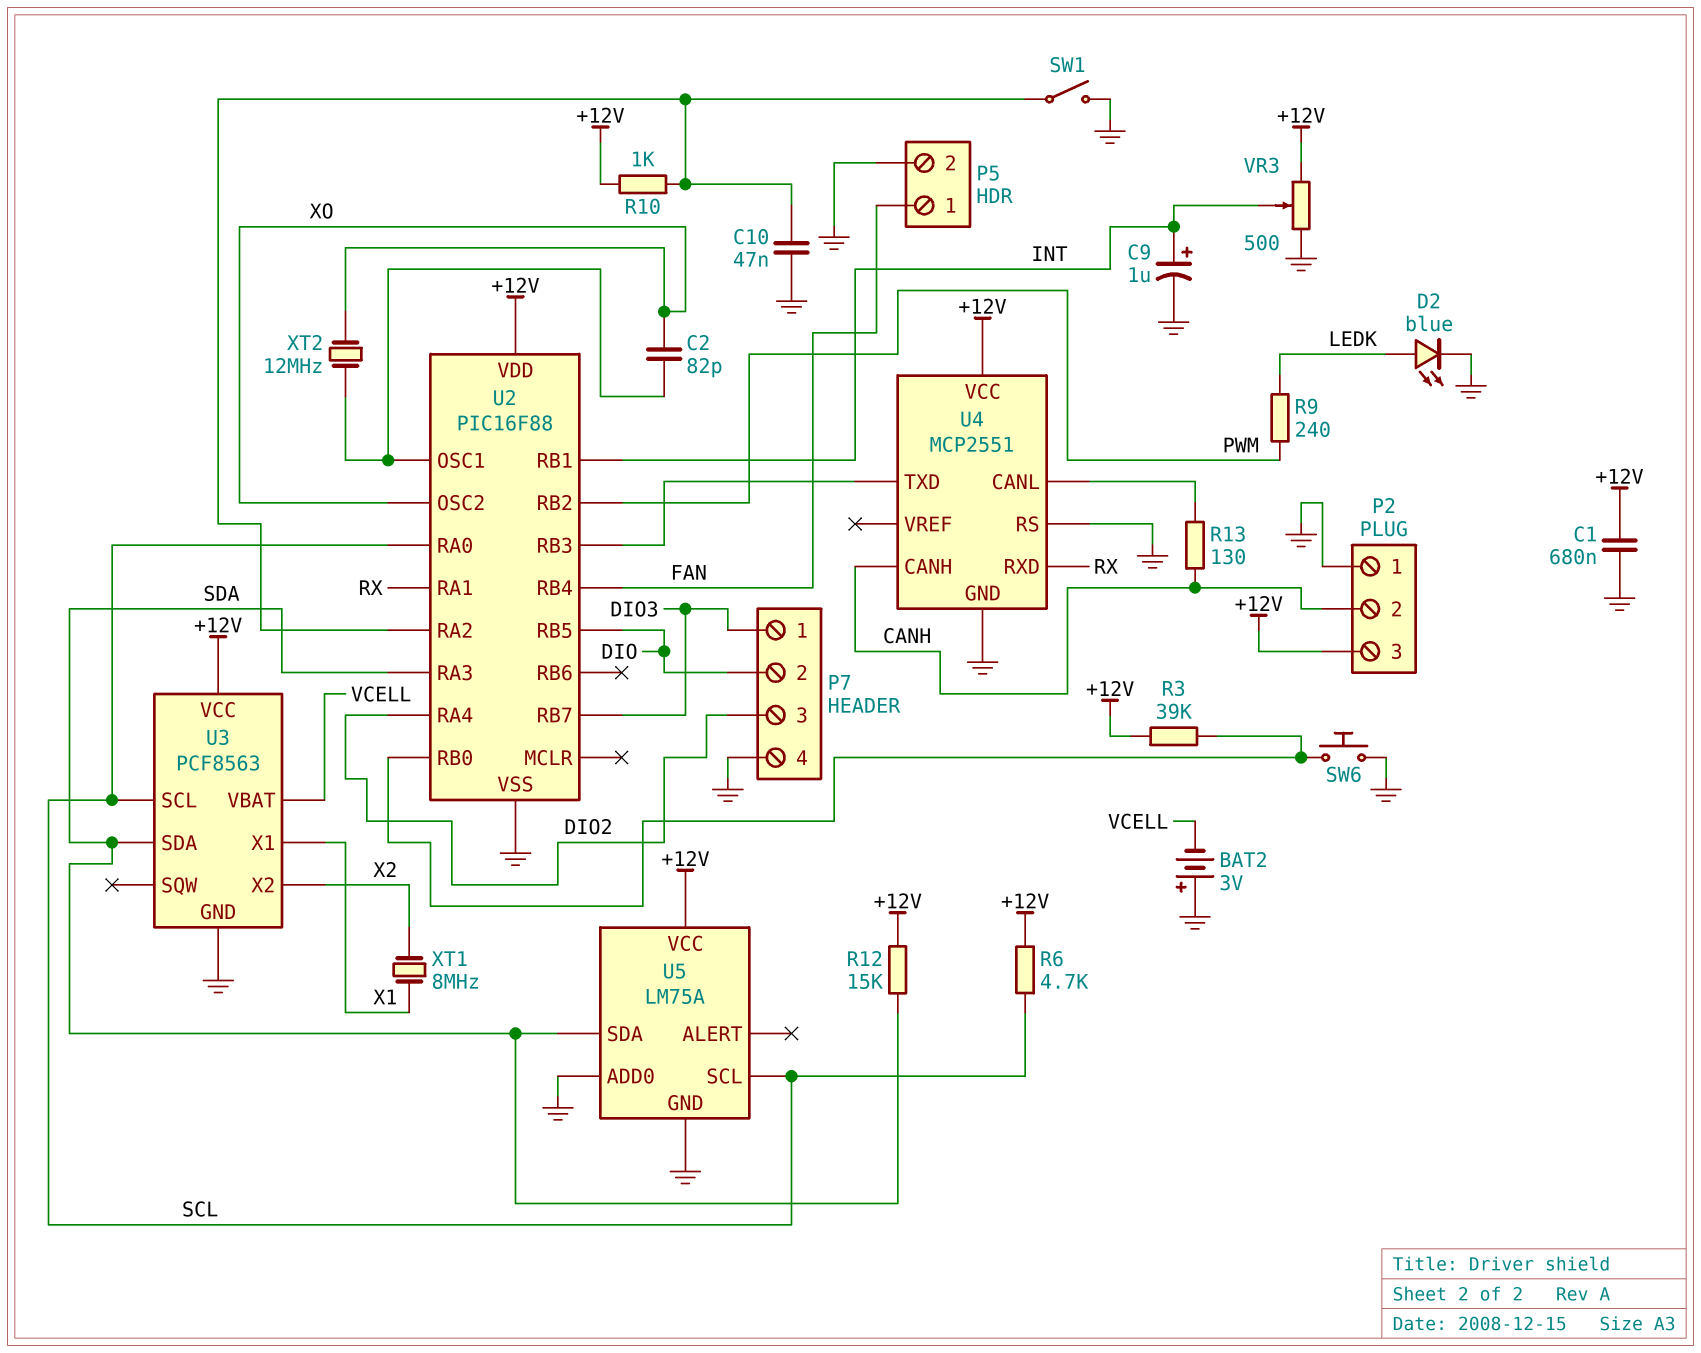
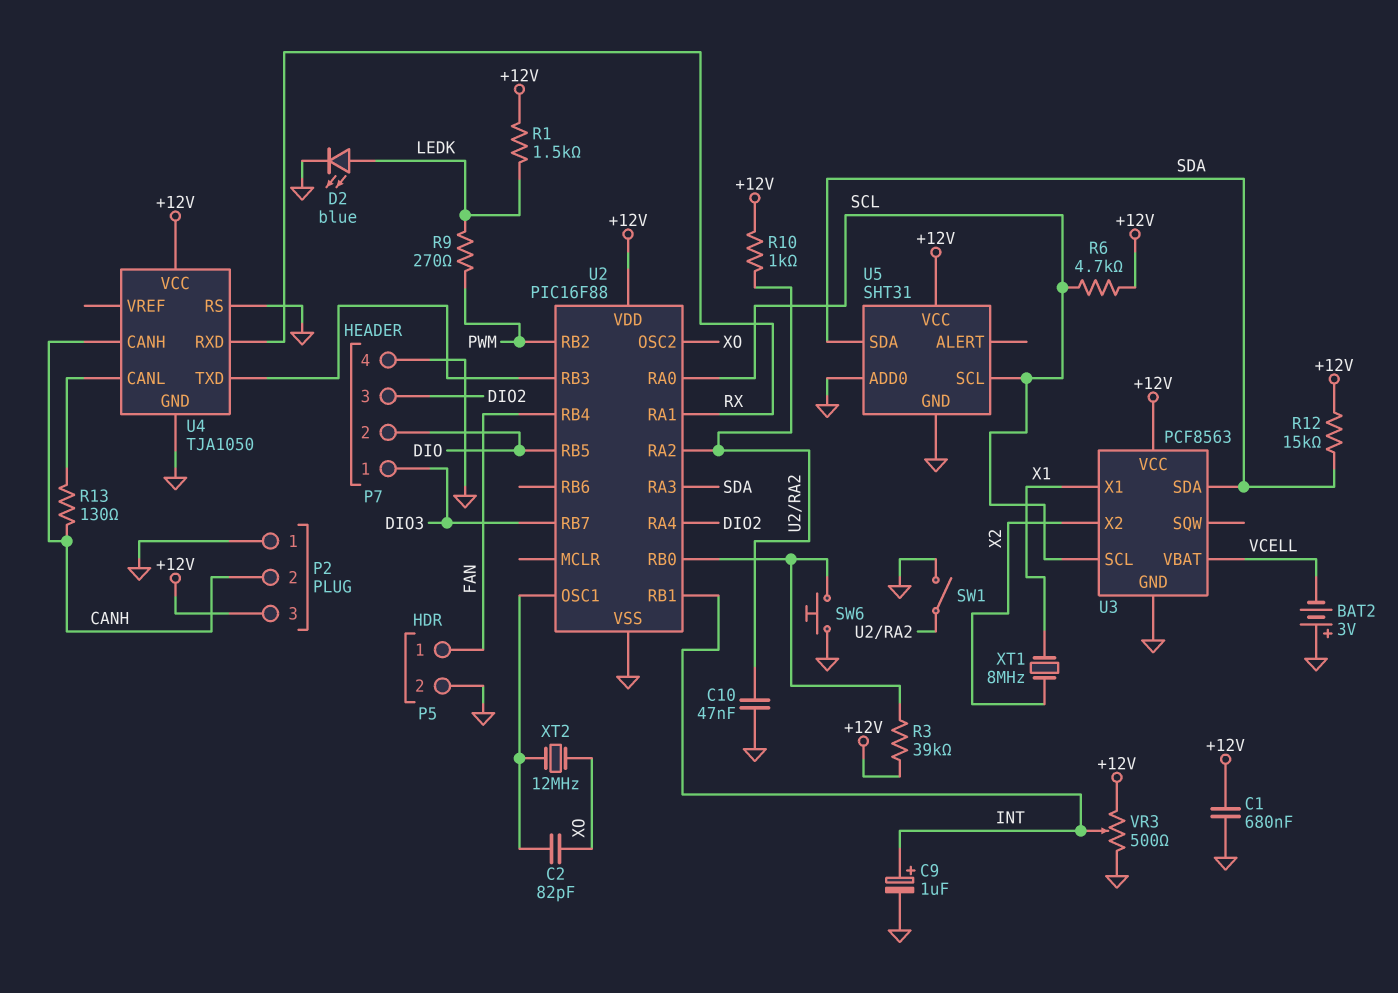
R1: none -> 1.5k (+12V, LEDK)
R9: 240 (LEDK, PWM) -> 270 (LEDK, PWM)
U4: MCP2551 -> TJA1050
U5: LM75A -> SHT31

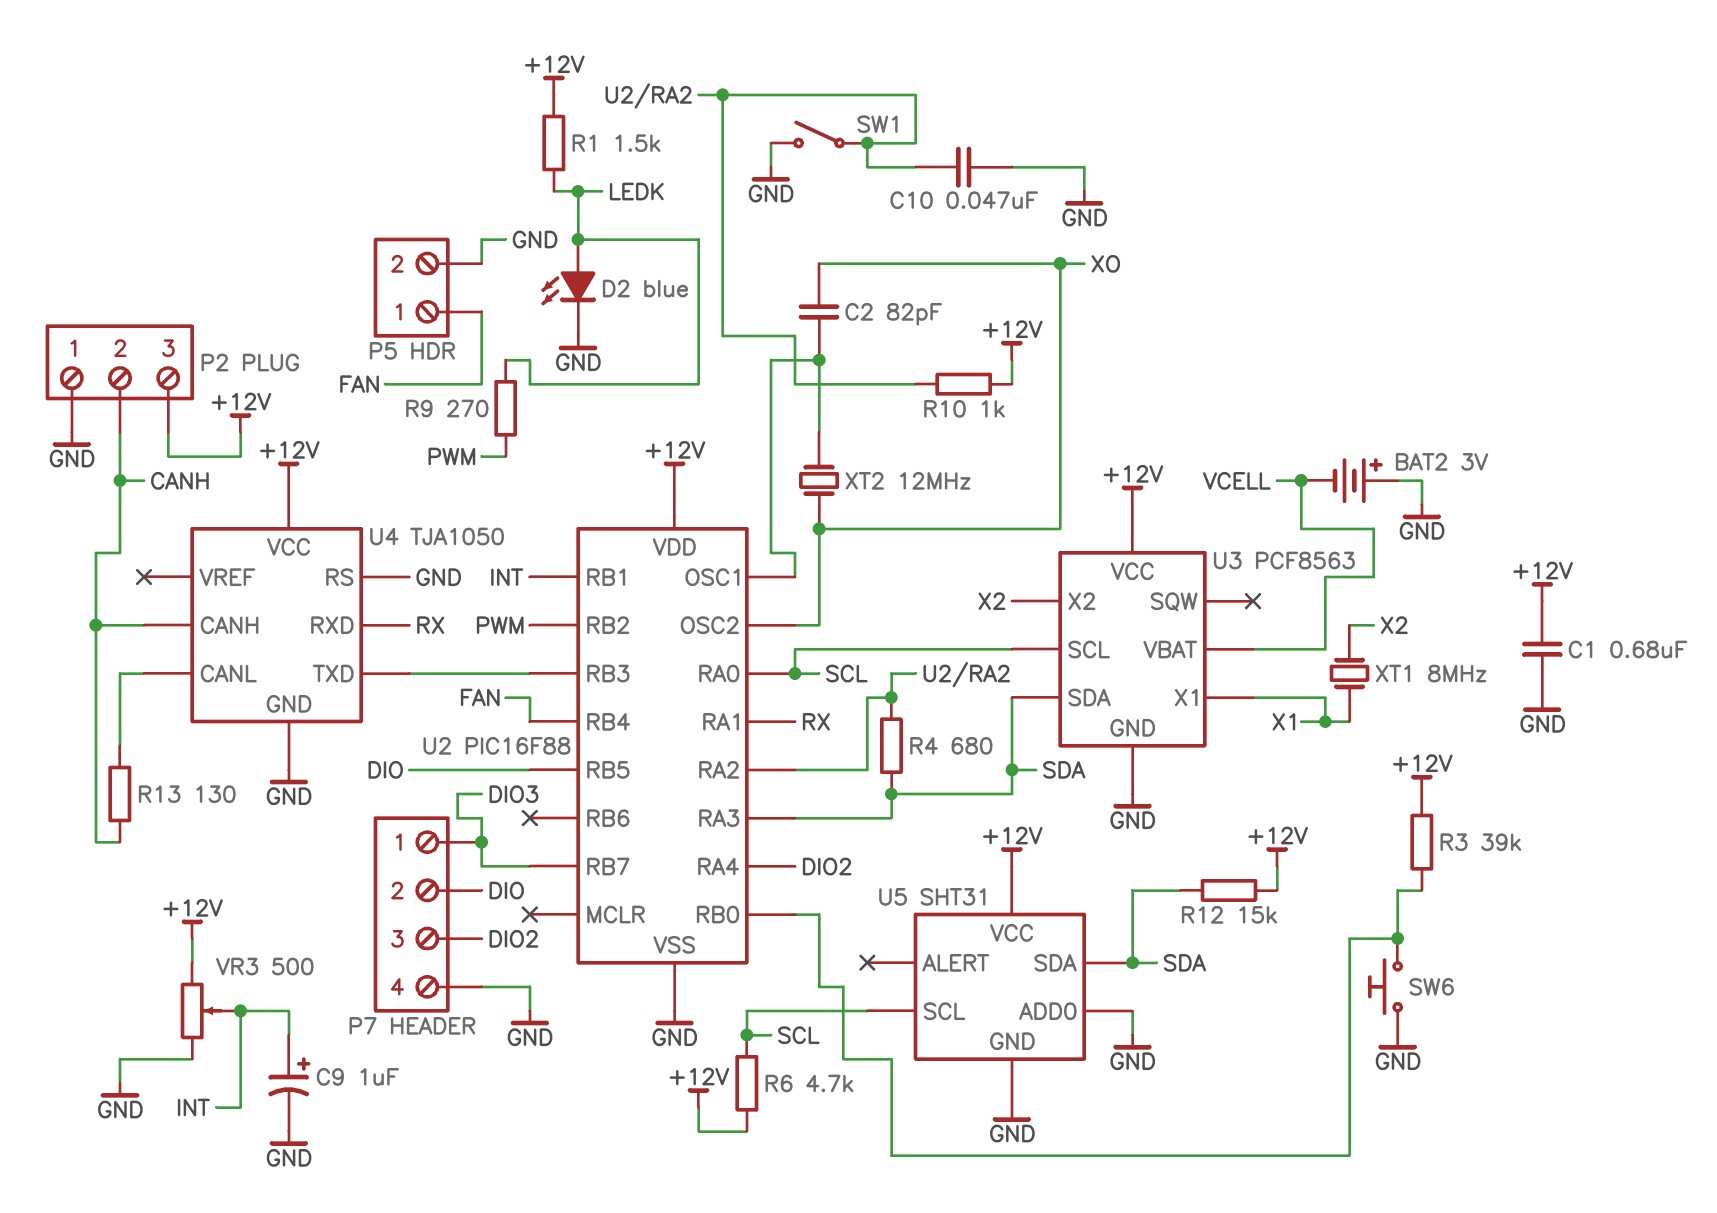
R4: none -> 680 (SDA, U2/RA2)

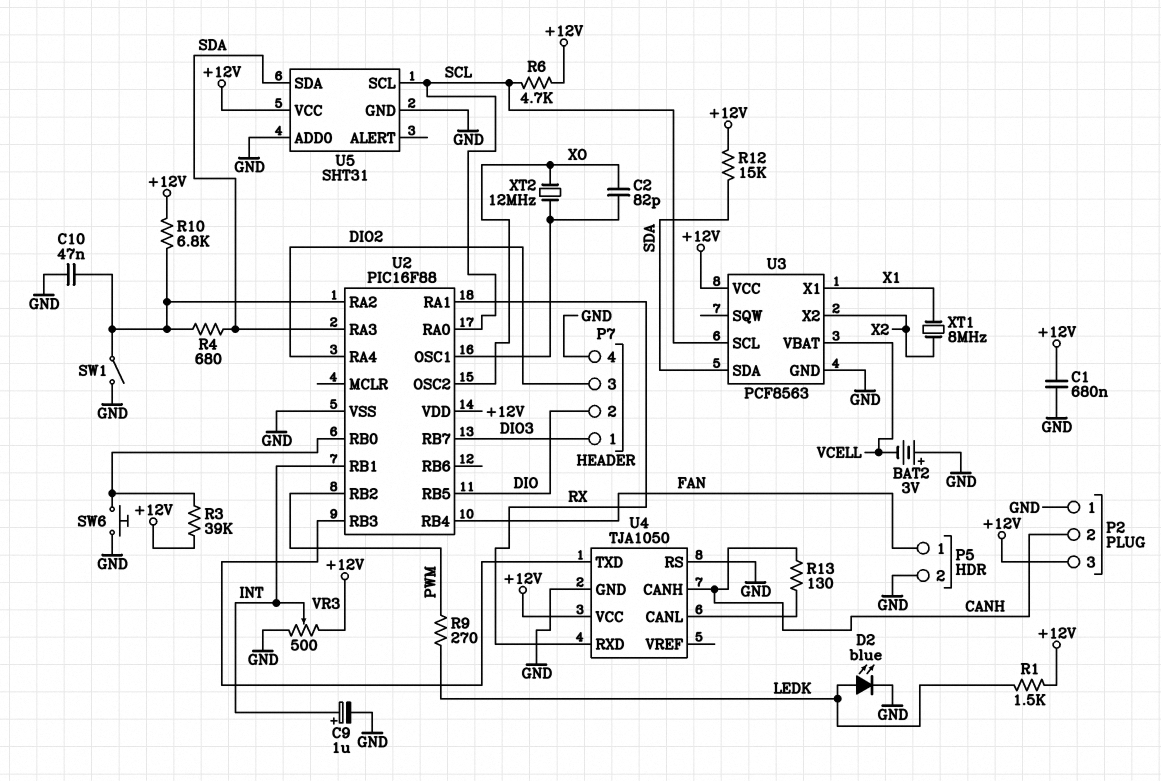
R10: 1k (+12V, U2/RA2) -> 6.8k (+12V, U2/RA2)

